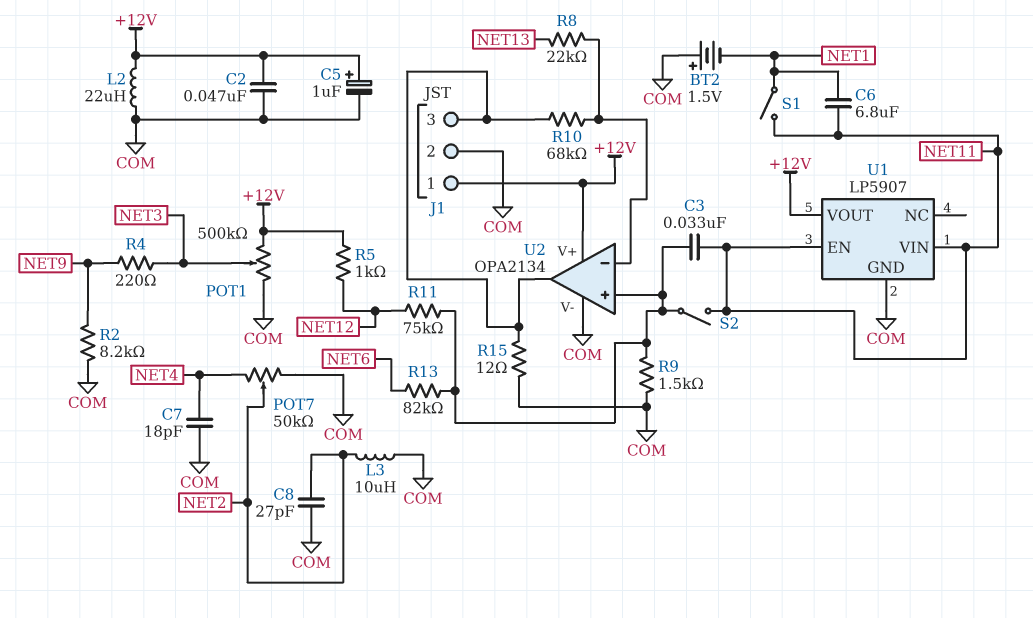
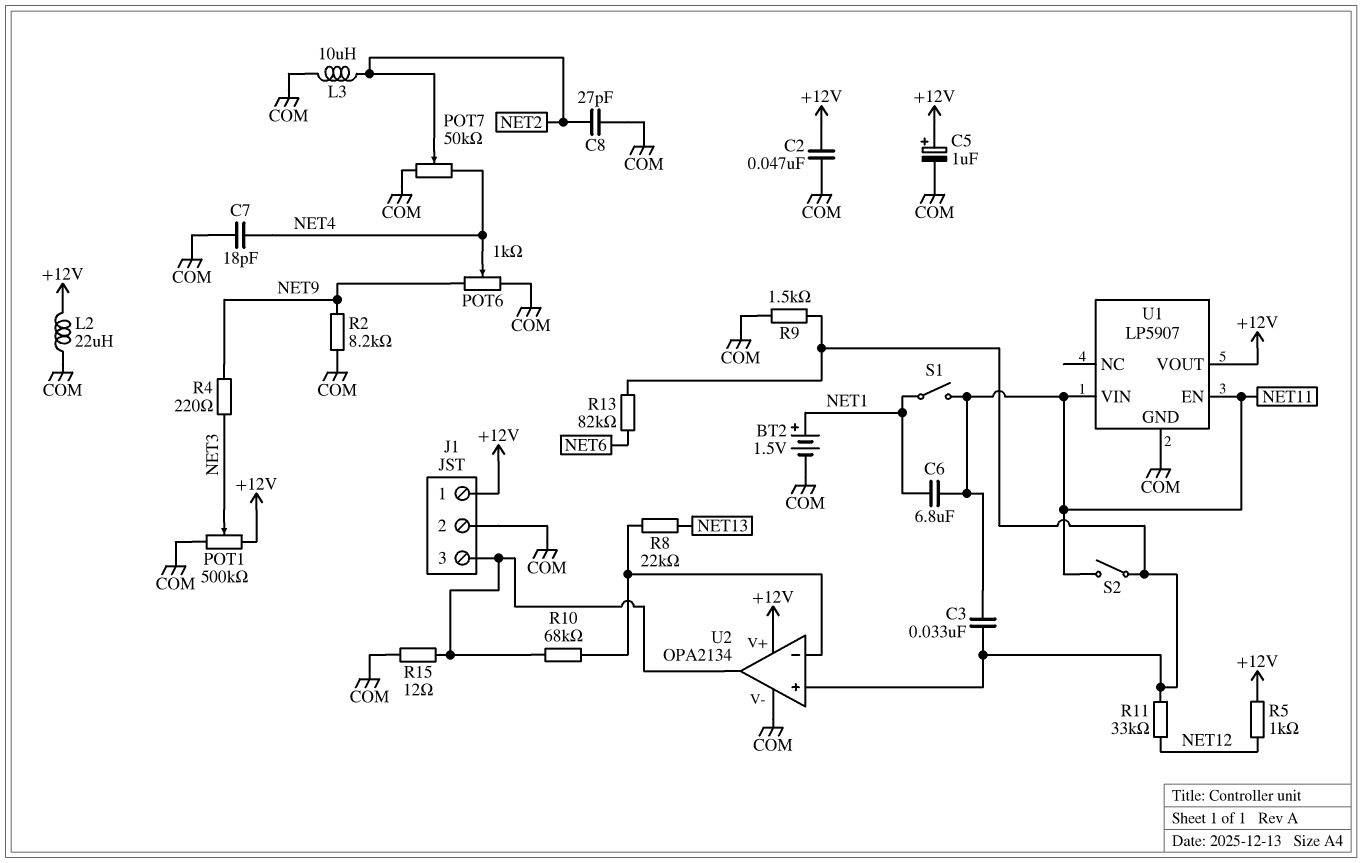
BT2: 1.5V (plus COM, minus NET1) -> 1.5V (plus NET1, minus COM)
POT6: none -> 1k (COM, NET9, wiper NET4)
R11: 75k (NET12, U2/in+) -> 33k (NET12, U2/in+)

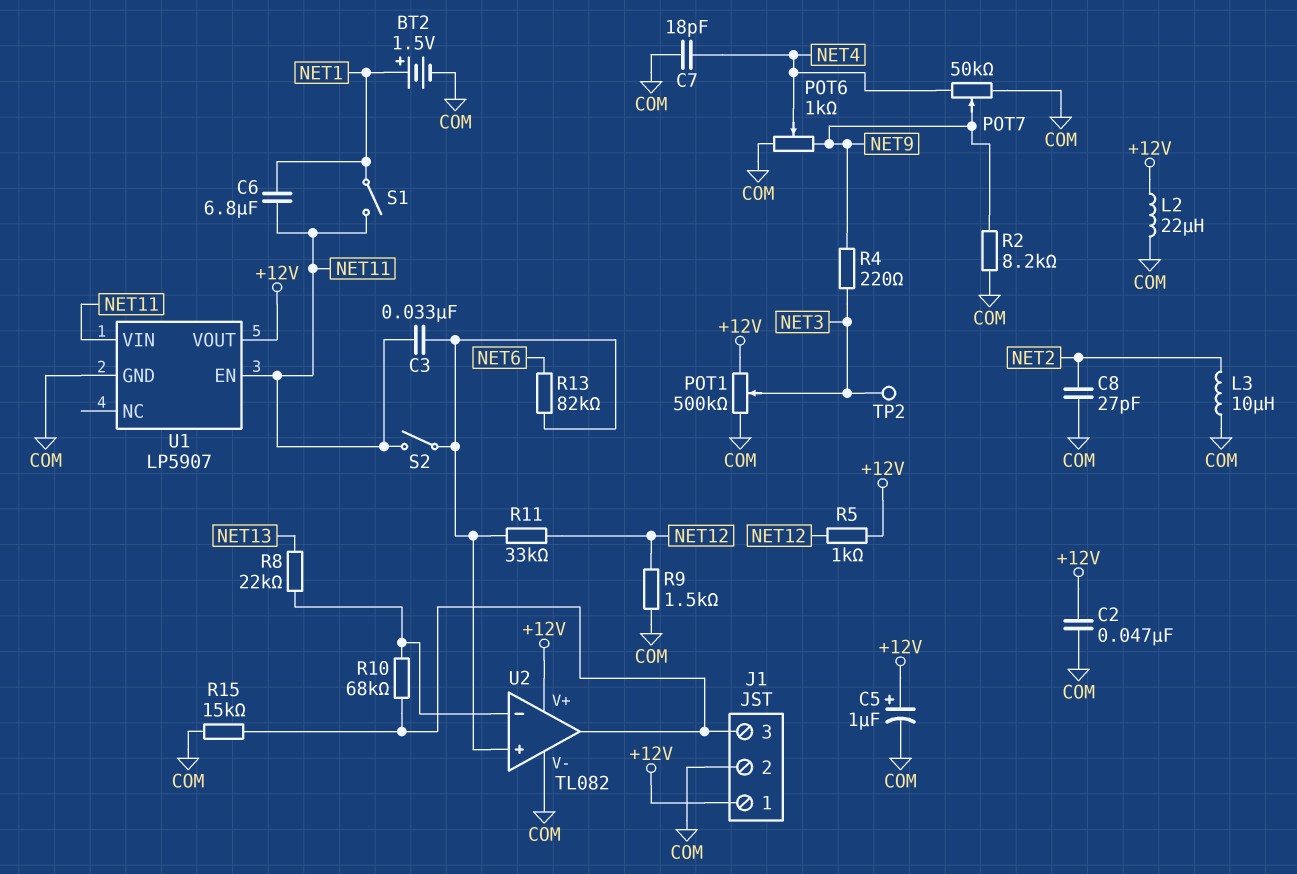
POT7: 50k (COM, NET4, wiper NET2) -> 50k (COM, NET4, wiper NET9)
R9: 1.5k (COM, U2/in+) -> 1.5k (COM, NET12)
R15: 12 (COM, J1/3) -> 15k (COM, J1/3)
TP2: none -> test point (NET3)
U2: OPA2134 -> TL082

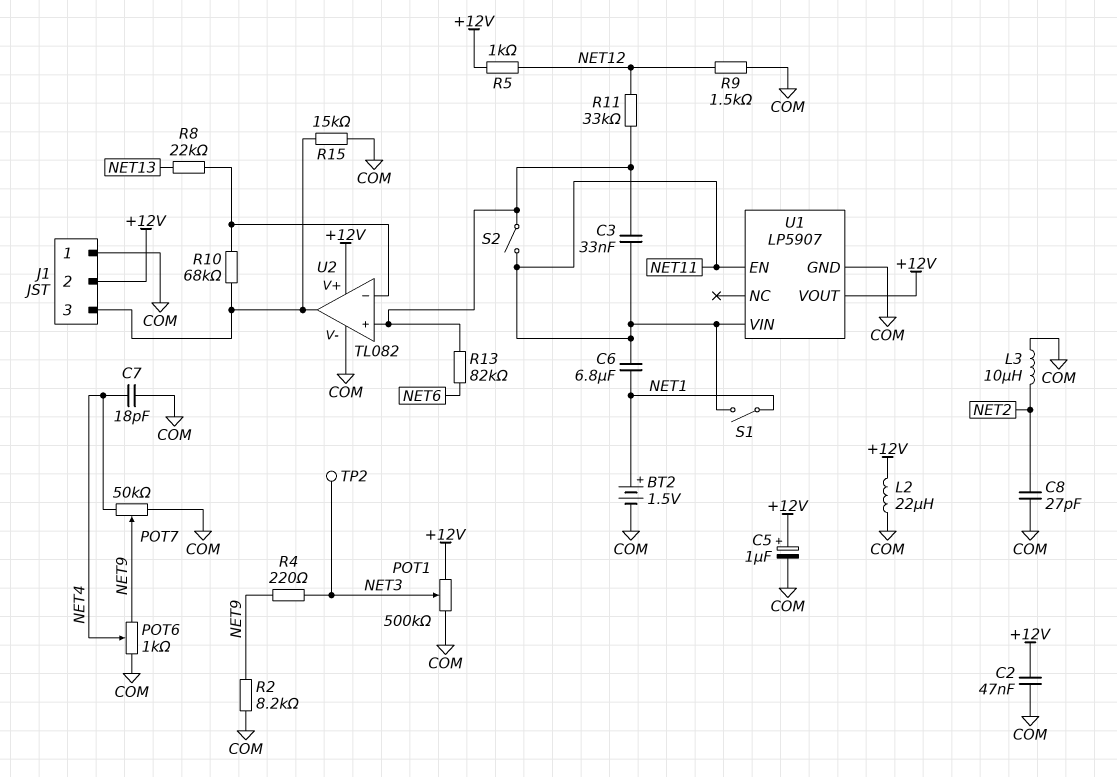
J1 pin 1: +12V -> COM
J1 pin 2: COM -> +12V

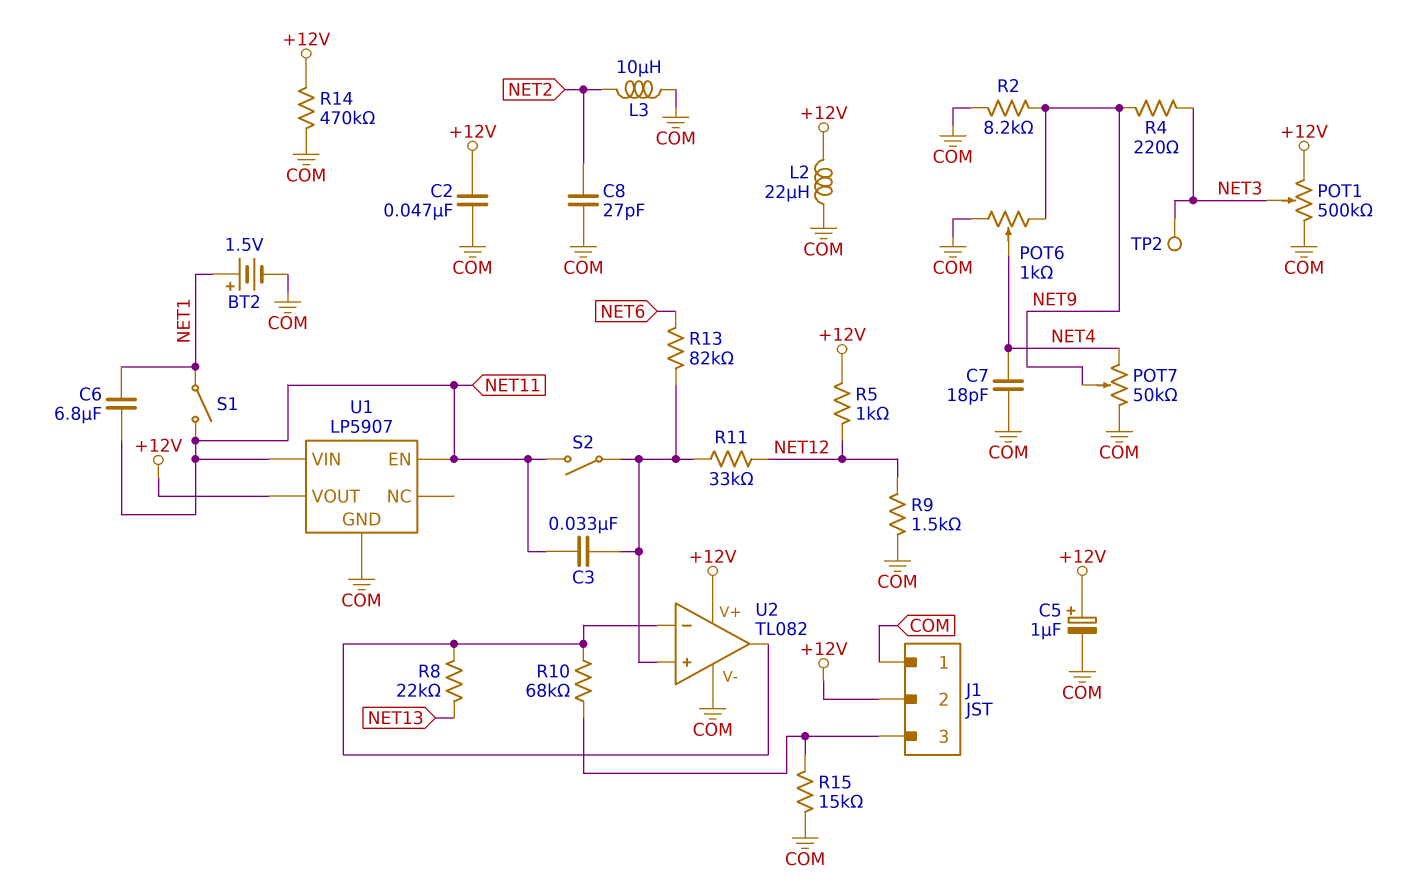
R14: none -> 470k (+12V, COM)
U2 pin out: J1/3 -> U2/in-

